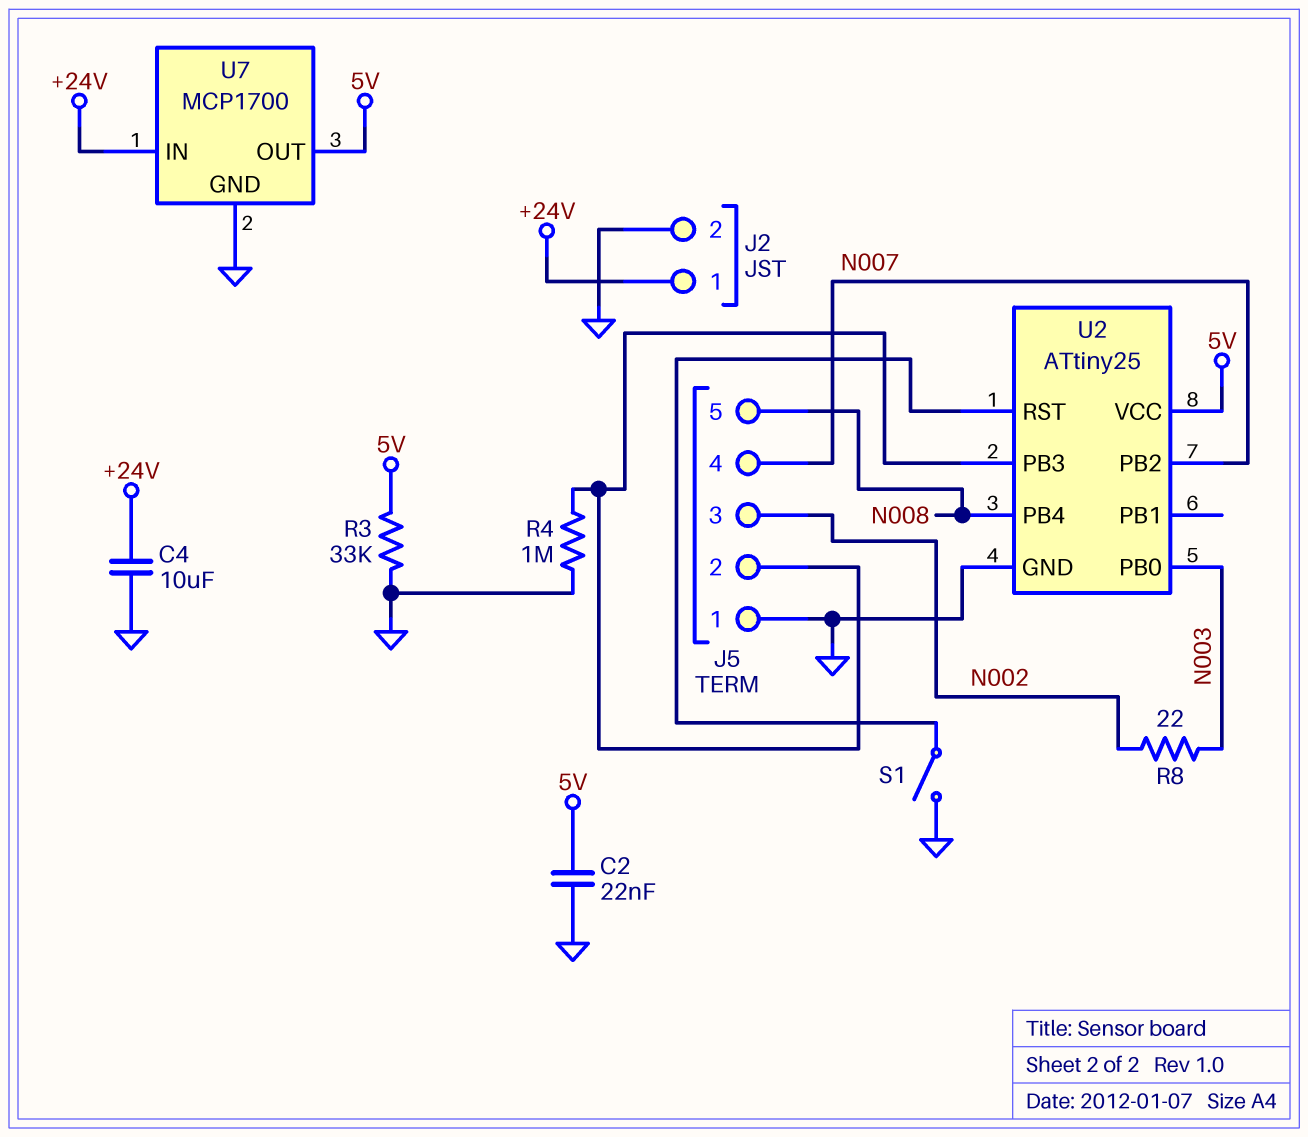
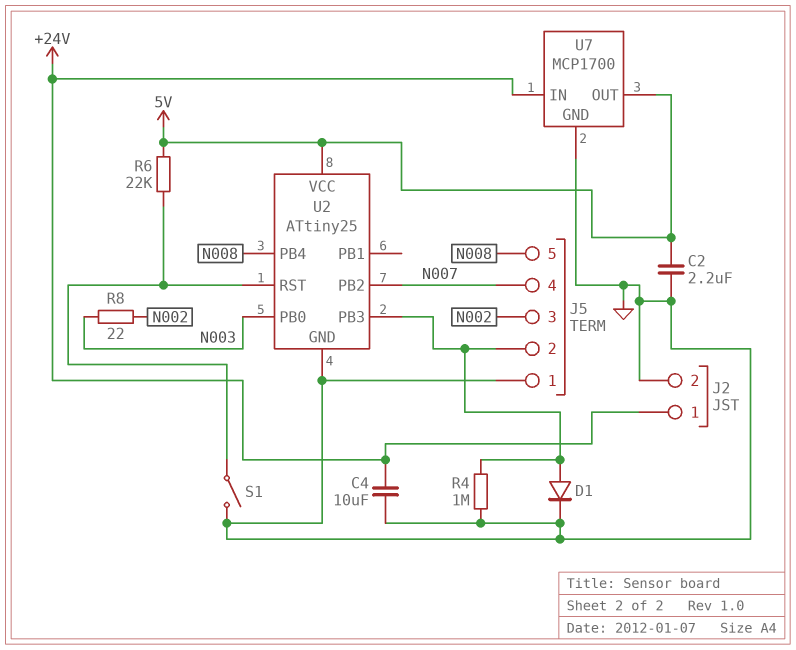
C2: 22nF (5V, GND) -> 2.2uF (5V, GND)
D1: none -> diode (A J5/2, K GND)
R3: 33k (5V, GND) -> none
R6: none -> 22k (5V, U2/RST)

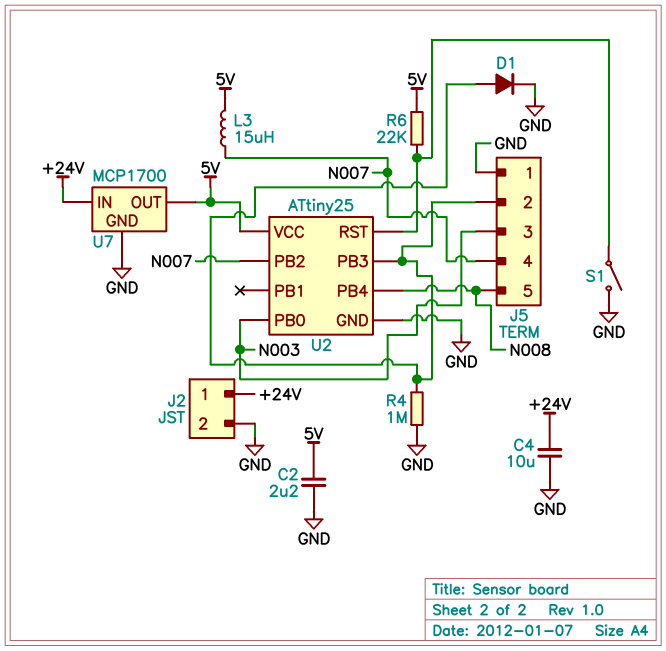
J5 pin 3: N002 -> N003
L3: none -> 15uH (5V, N007)
R8: 22 (N002, N003) -> none

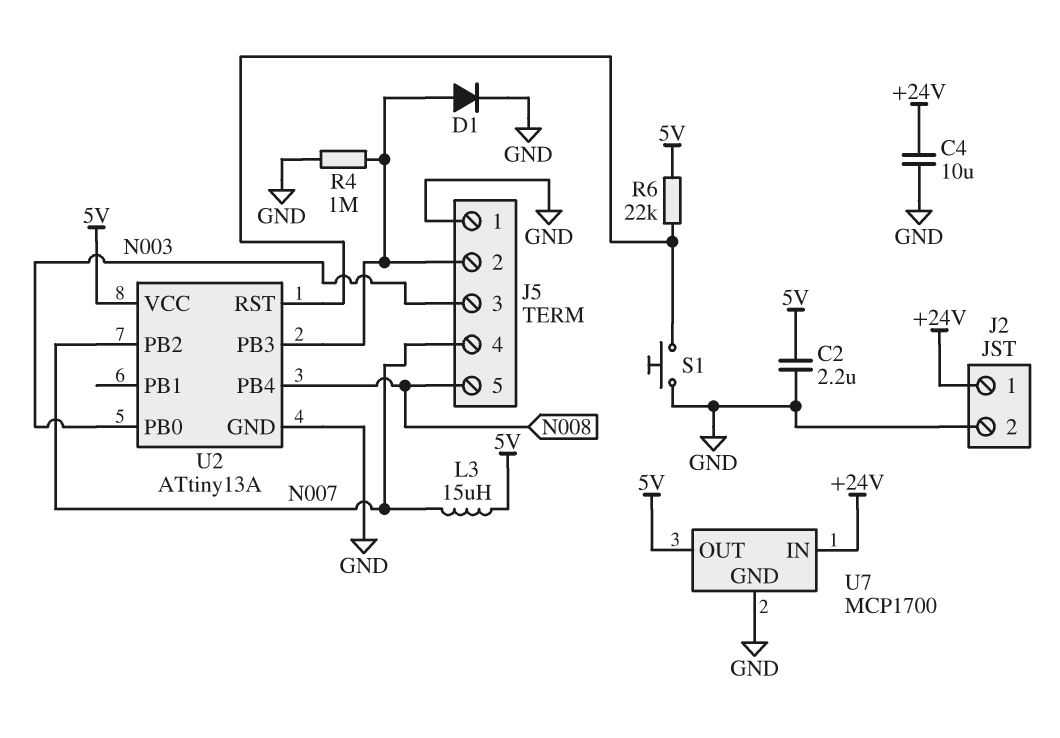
S1: switch (GND, U2/RST) -> button (GND, U2/RST)
U2: ATtiny25 -> ATtiny13A

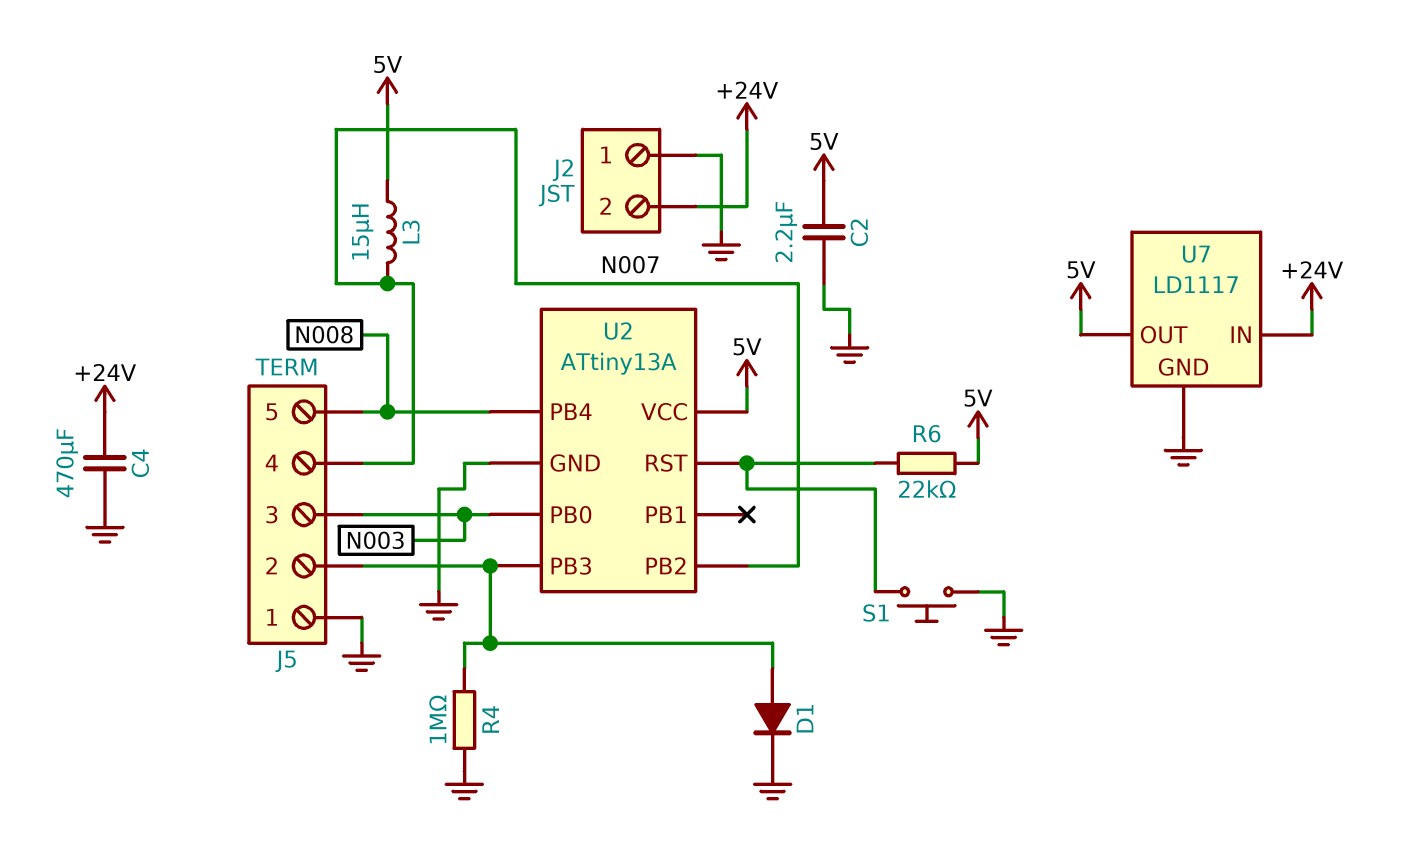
C4: 10uF (+24V, GND) -> 470uF (+24V, GND)
J2 pin 1: +24V -> GND
J2 pin 2: GND -> +24V
U7: MCP1700 -> LD1117

